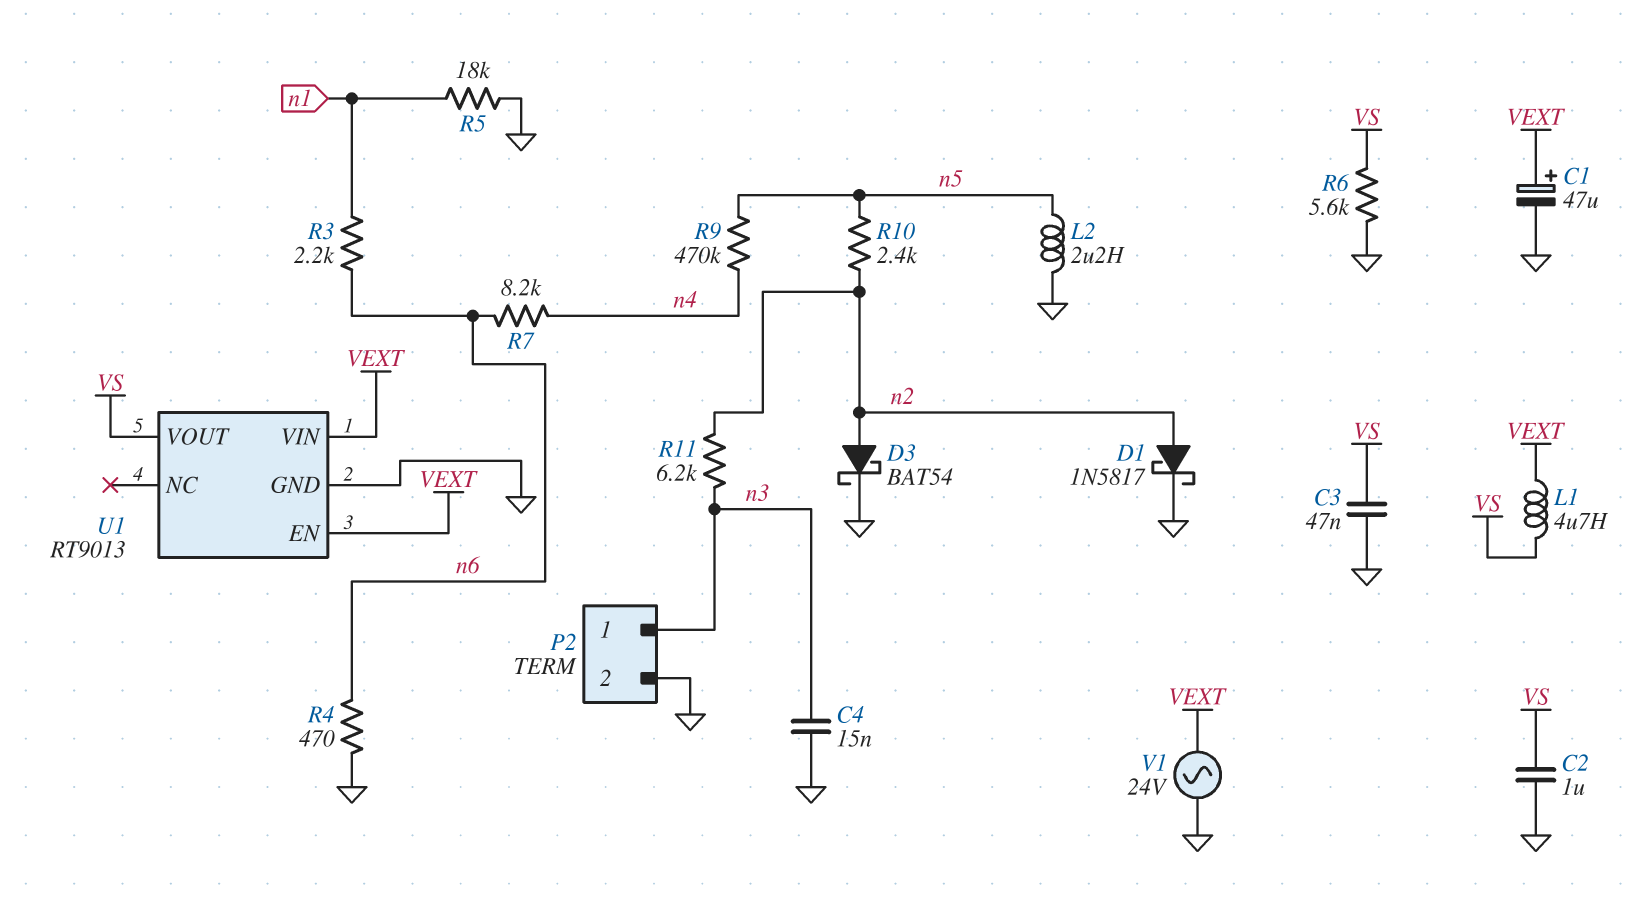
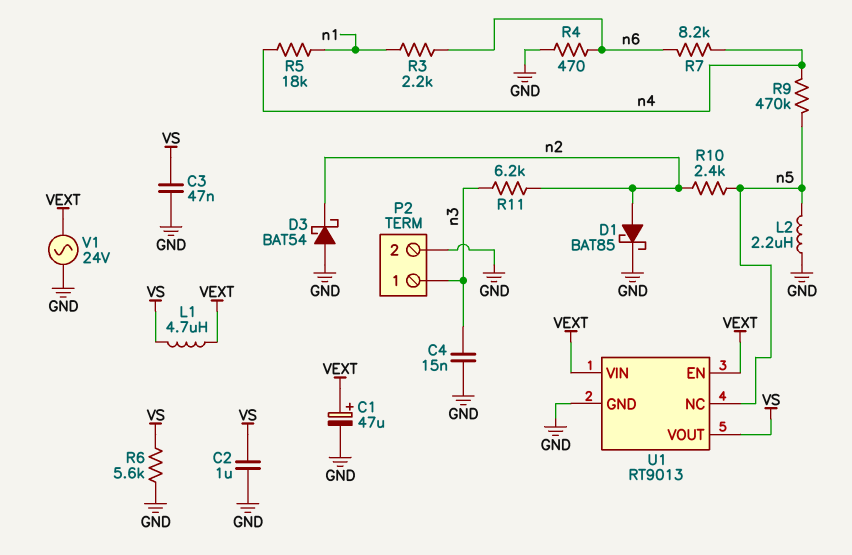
D1: schottky 1N5817 (A n2, K GND) -> schottky BAT85 (A n2, K GND)
D3: schottky BAT54 (A n2, K GND) -> schottky BAT54 (A GND, K n2)
R5: 18k (GND, n1) -> 18k (n1, n4)
U1 pin NC: none -> n5

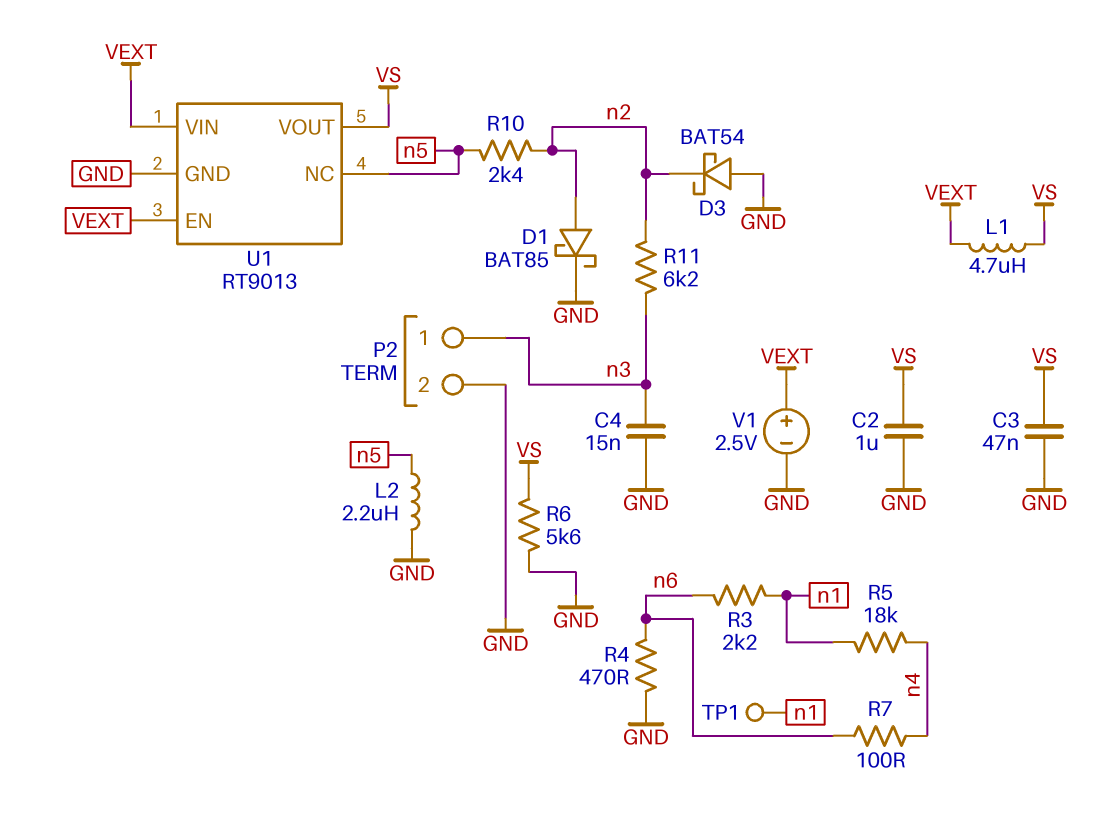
C1: 47uF (plus VEXT, minus GND) -> none
R7: 8.2k (n4, n6) -> 100 (n4, n6)
R9: 470k (n4, n5) -> none
TP1: none -> test point (n1)
V1: AC 24V (GND, VEXT) -> 2.5V (plus VEXT, minus GND)

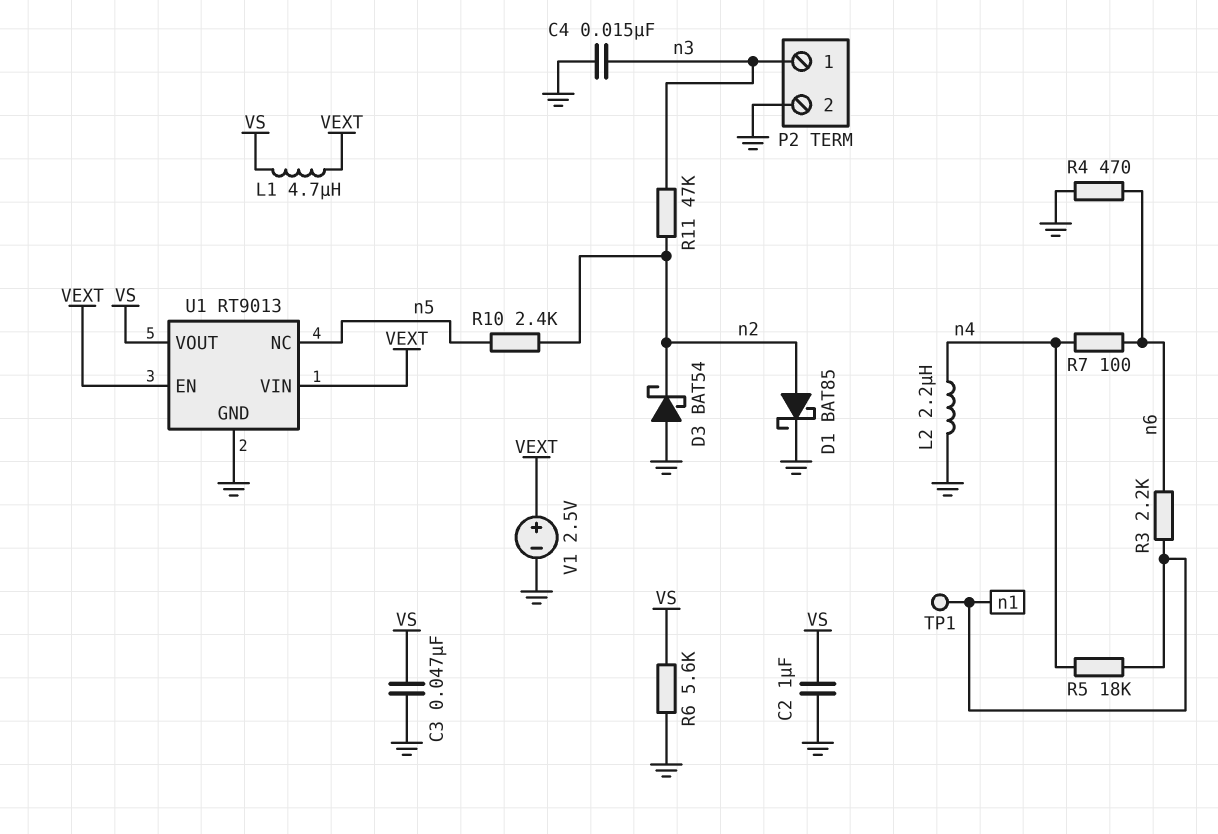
L2: 2.2uH (GND, n5) -> 2.2uH (GND, n4)
R11: 6.2k (n2, n3) -> 47k (n2, n3)

